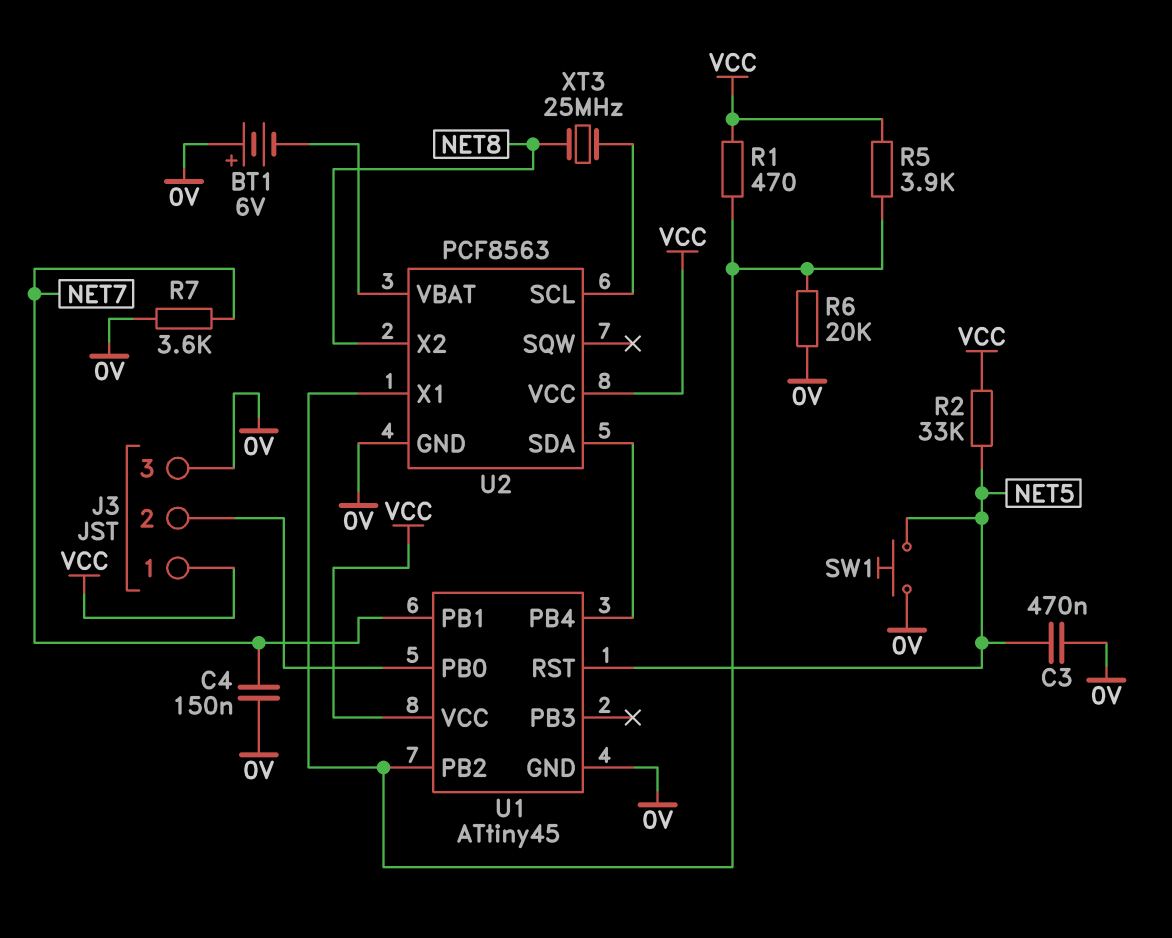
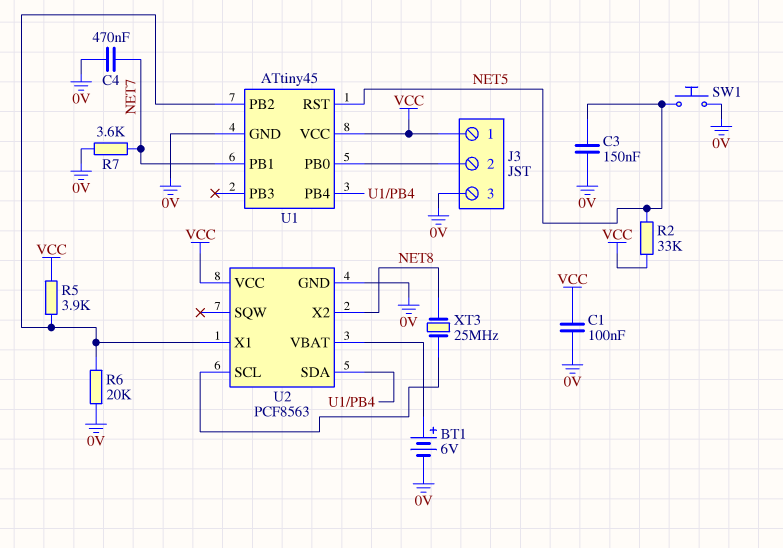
BT1: 6V (plus 0V, minus U2/VBAT) -> 6V (plus U2/VBAT, minus 0V)
C1: none -> 100nF (0V, VCC)
C3: 470nF (0V, NET5) -> 150nF (0V, NET5)
C4: 150nF (0V, NET7) -> 470nF (0V, NET7)
R1: 470 (U1/PB2, VCC) -> none

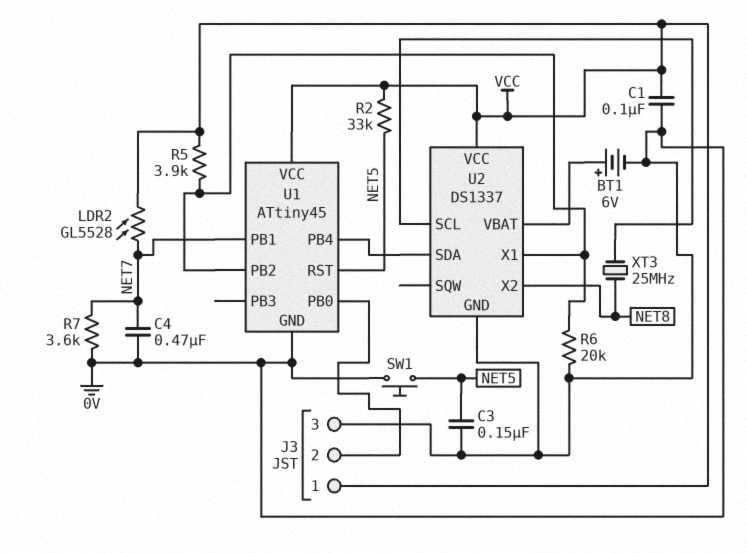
LDR2: none -> GL5528 (NET7, VCC)
U2: PCF8563 -> DS1337

